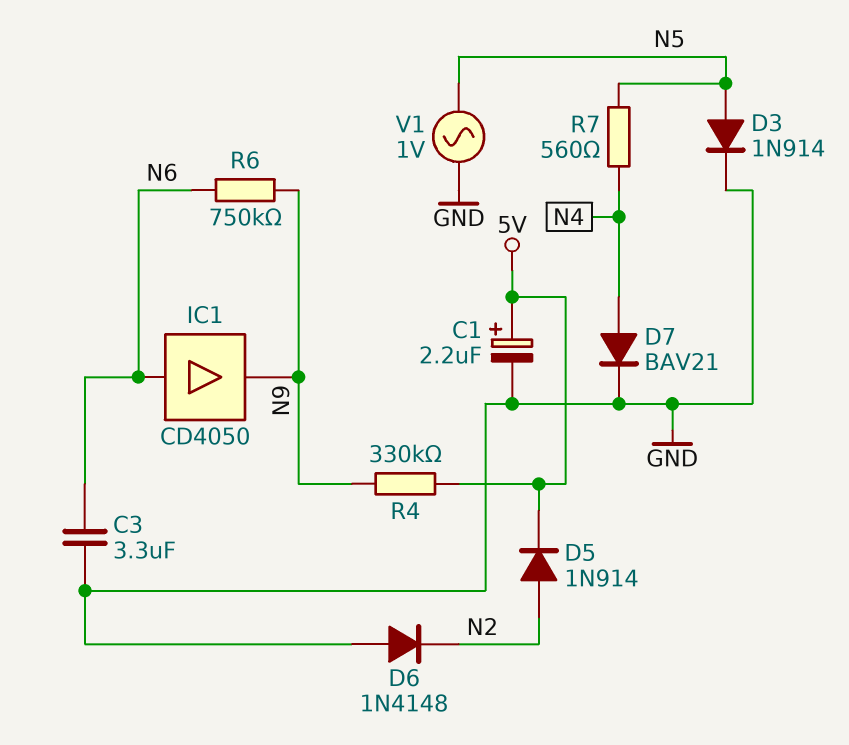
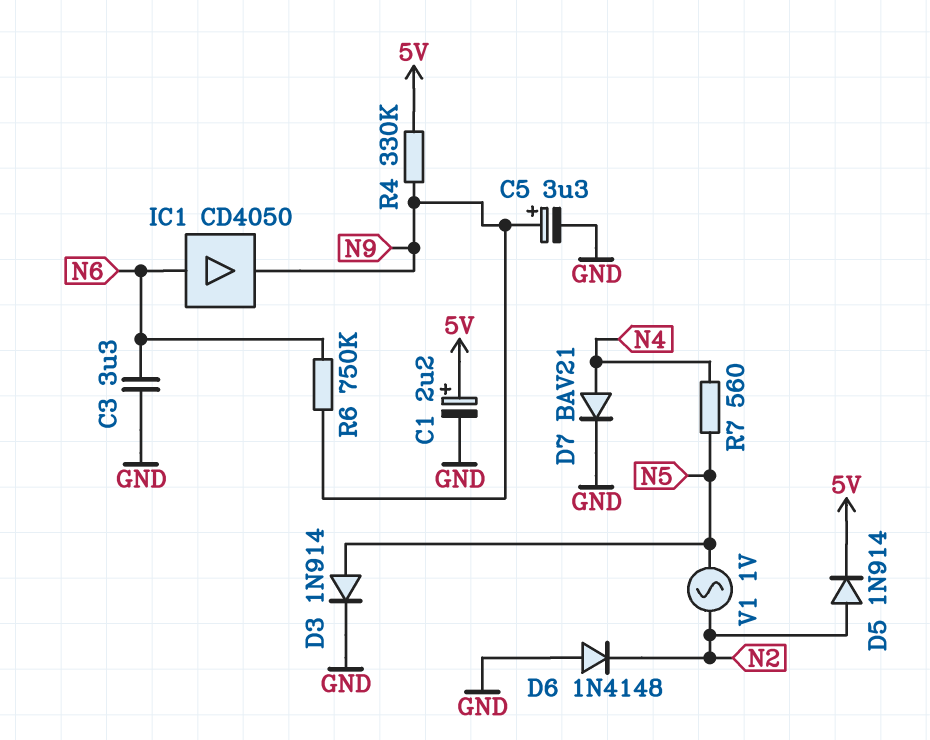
C5: none -> 3.3uF (plus N9, minus GND)
V1: AC 1V (GND, N5) -> AC 1V (N2, N5)

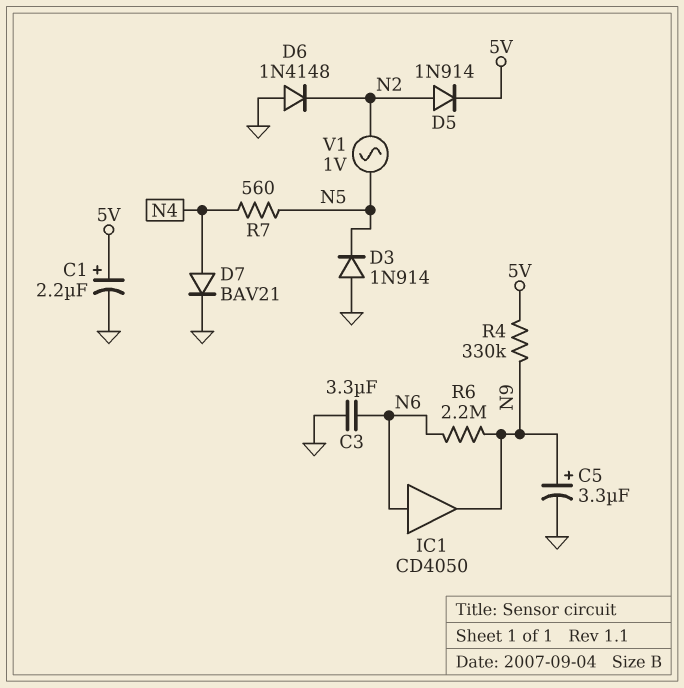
D3: diode 1N914 (A N5, K GND) -> diode 1N914 (A GND, K N5)
R6: 750k (N6, N9) -> 2.2M (N6, N9)

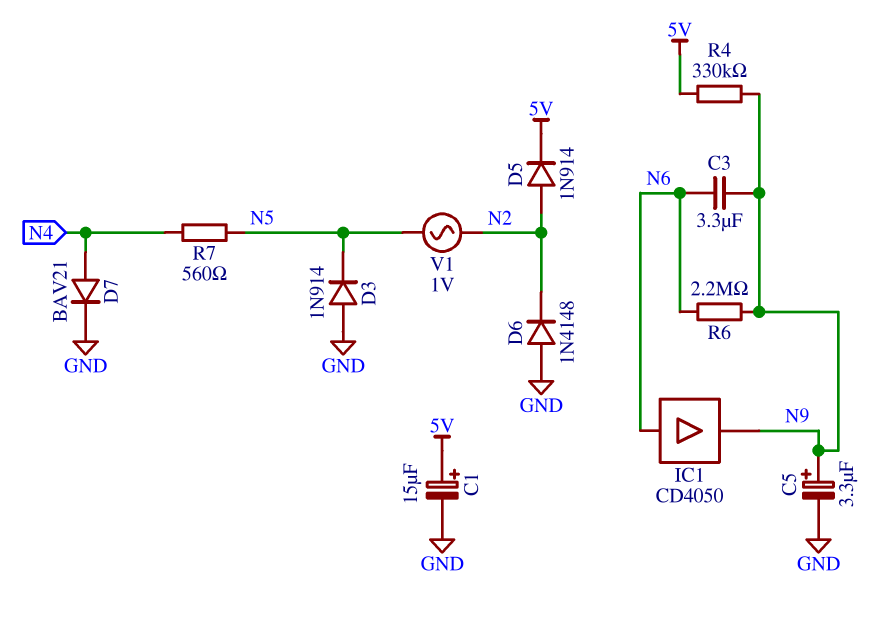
C1: 2.2uF (plus 5V, minus GND) -> 15uF (plus 5V, minus GND)
C3: 3.3uF (GND, N6) -> 3.3uF (N6, N9)

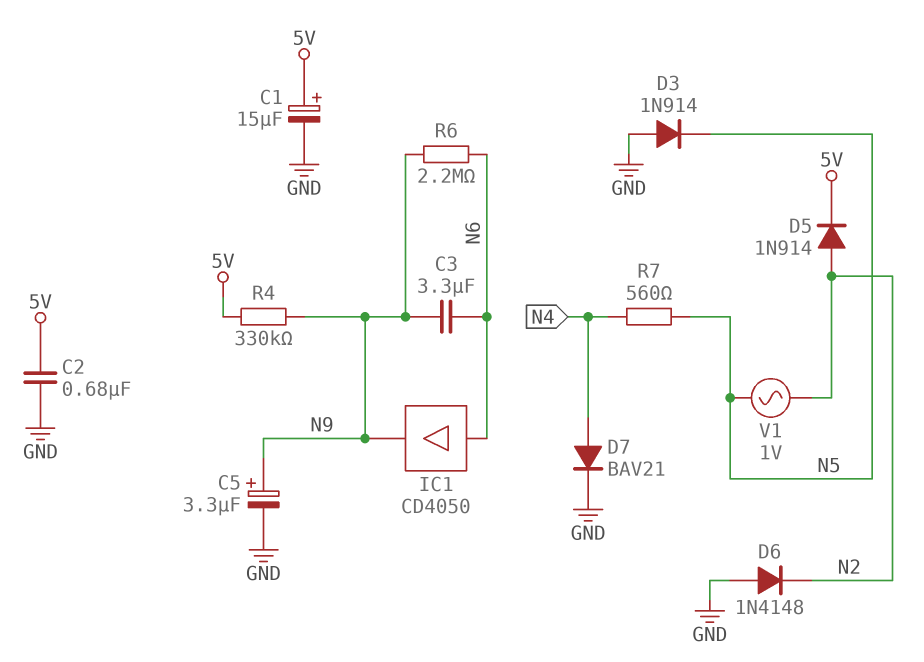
C2: none -> 680nF (5V, GND)

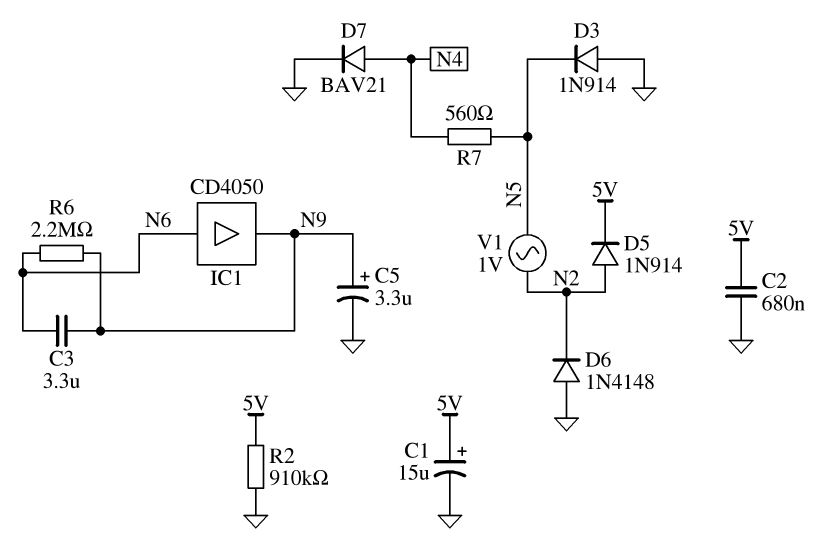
R2: none -> 910k (5V, GND)
R4: 330k (5V, N9) -> none

